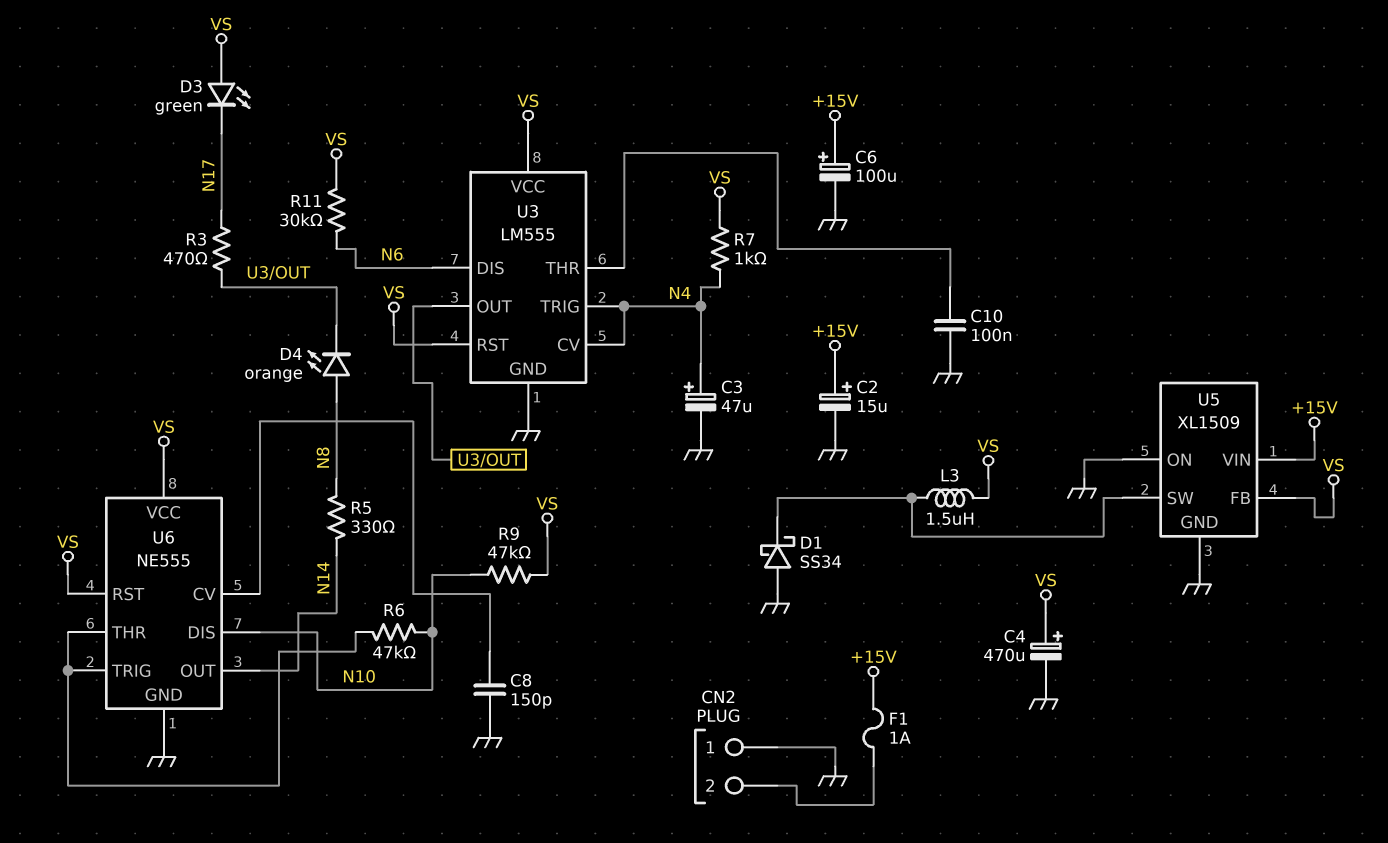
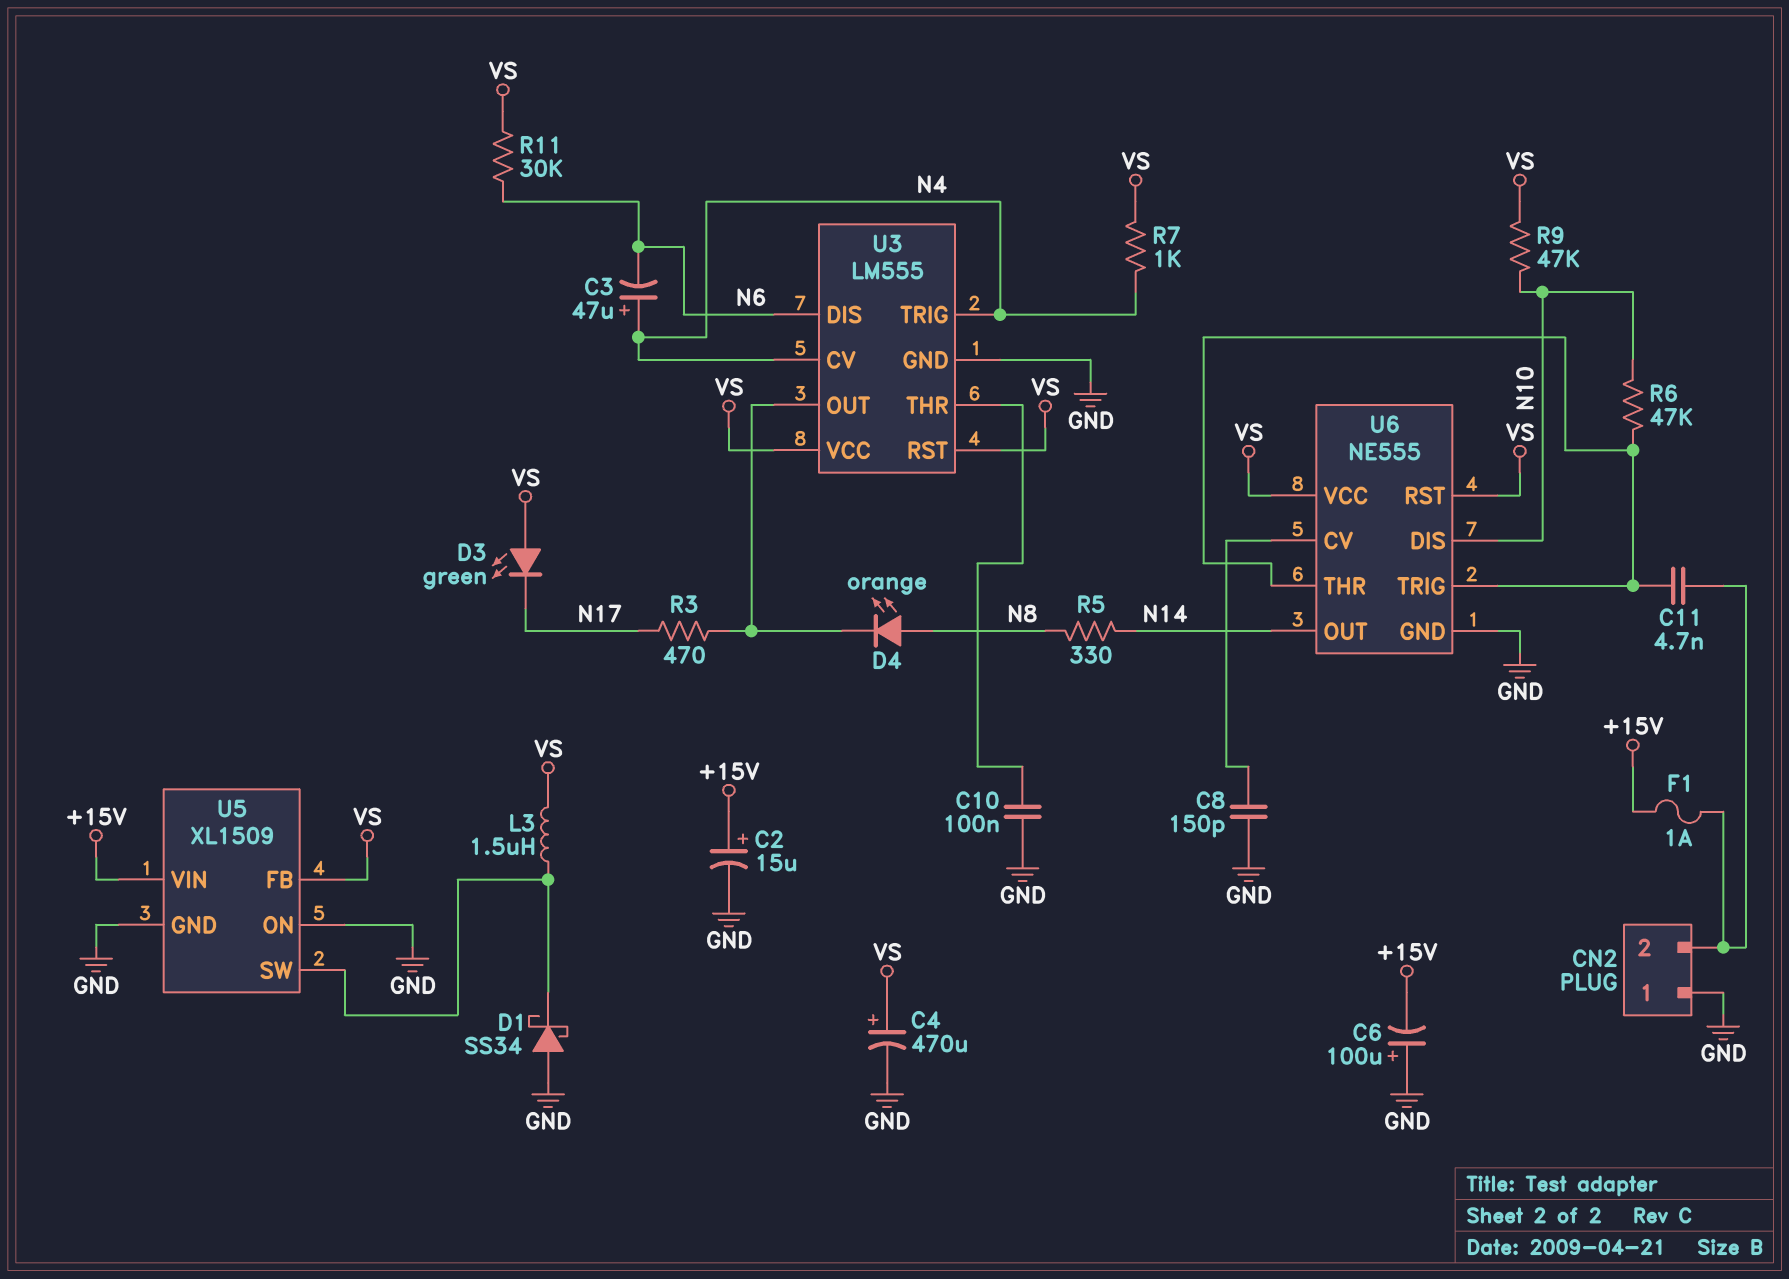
C3: 47uF (plus N4, minus GND) -> 47uF (plus N4, minus N6)
C6: 100uF (plus +15V, minus GND) -> 100uF (plus GND, minus +15V)
C11: none -> 4.7nF (CN2/2, U6/THR)

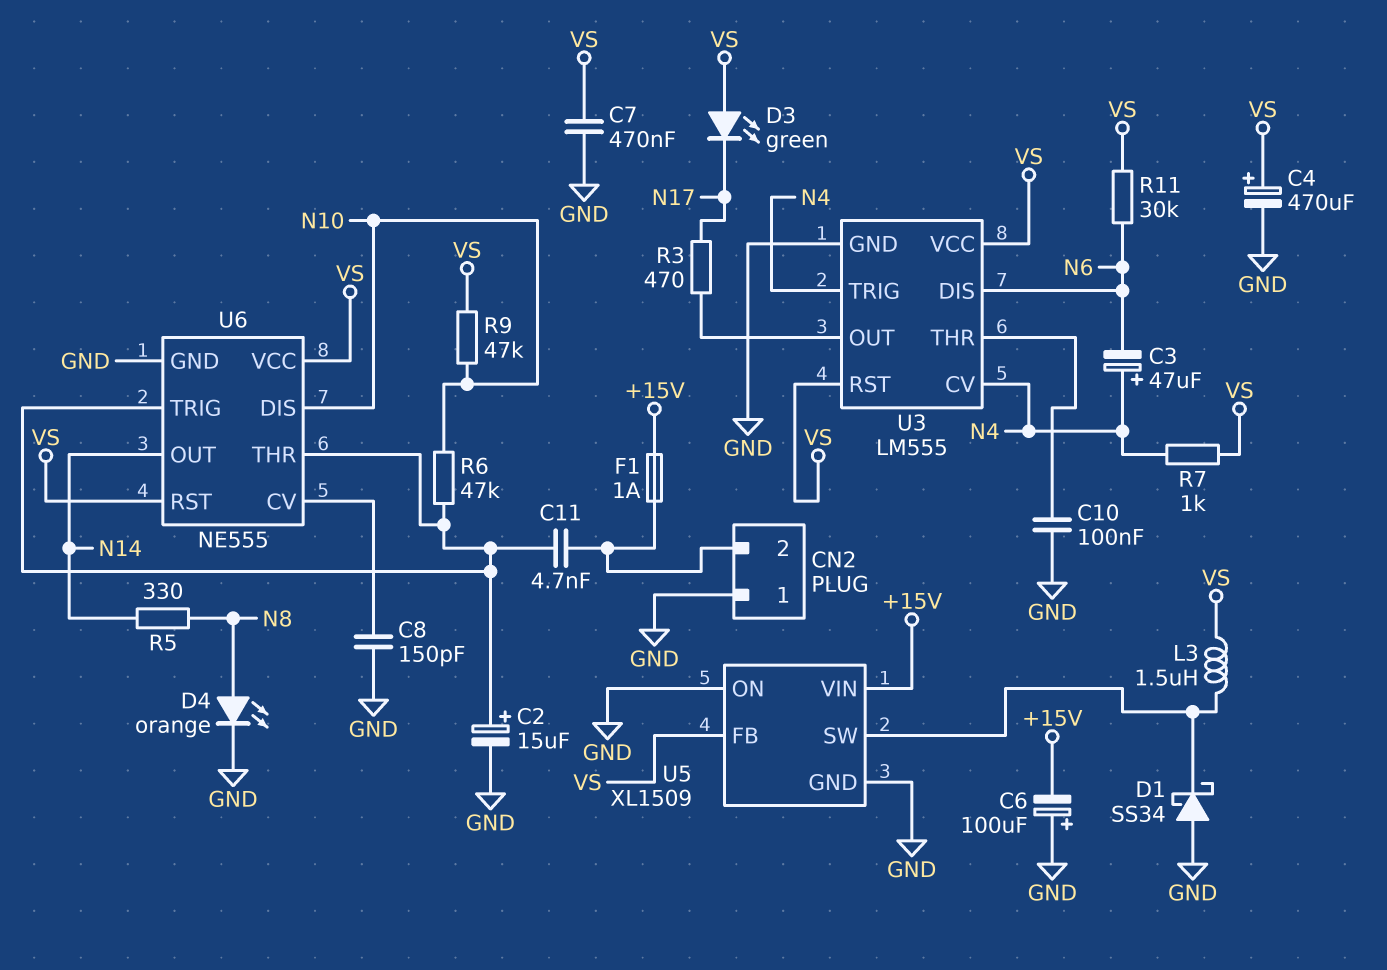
C2: 15uF (plus +15V, minus GND) -> 15uF (plus U6/THR, minus GND)
C7: none -> 470nF (GND, VS)
D4: LED orange (A N8, K U3/OUT) -> LED orange (A N8, K GND)

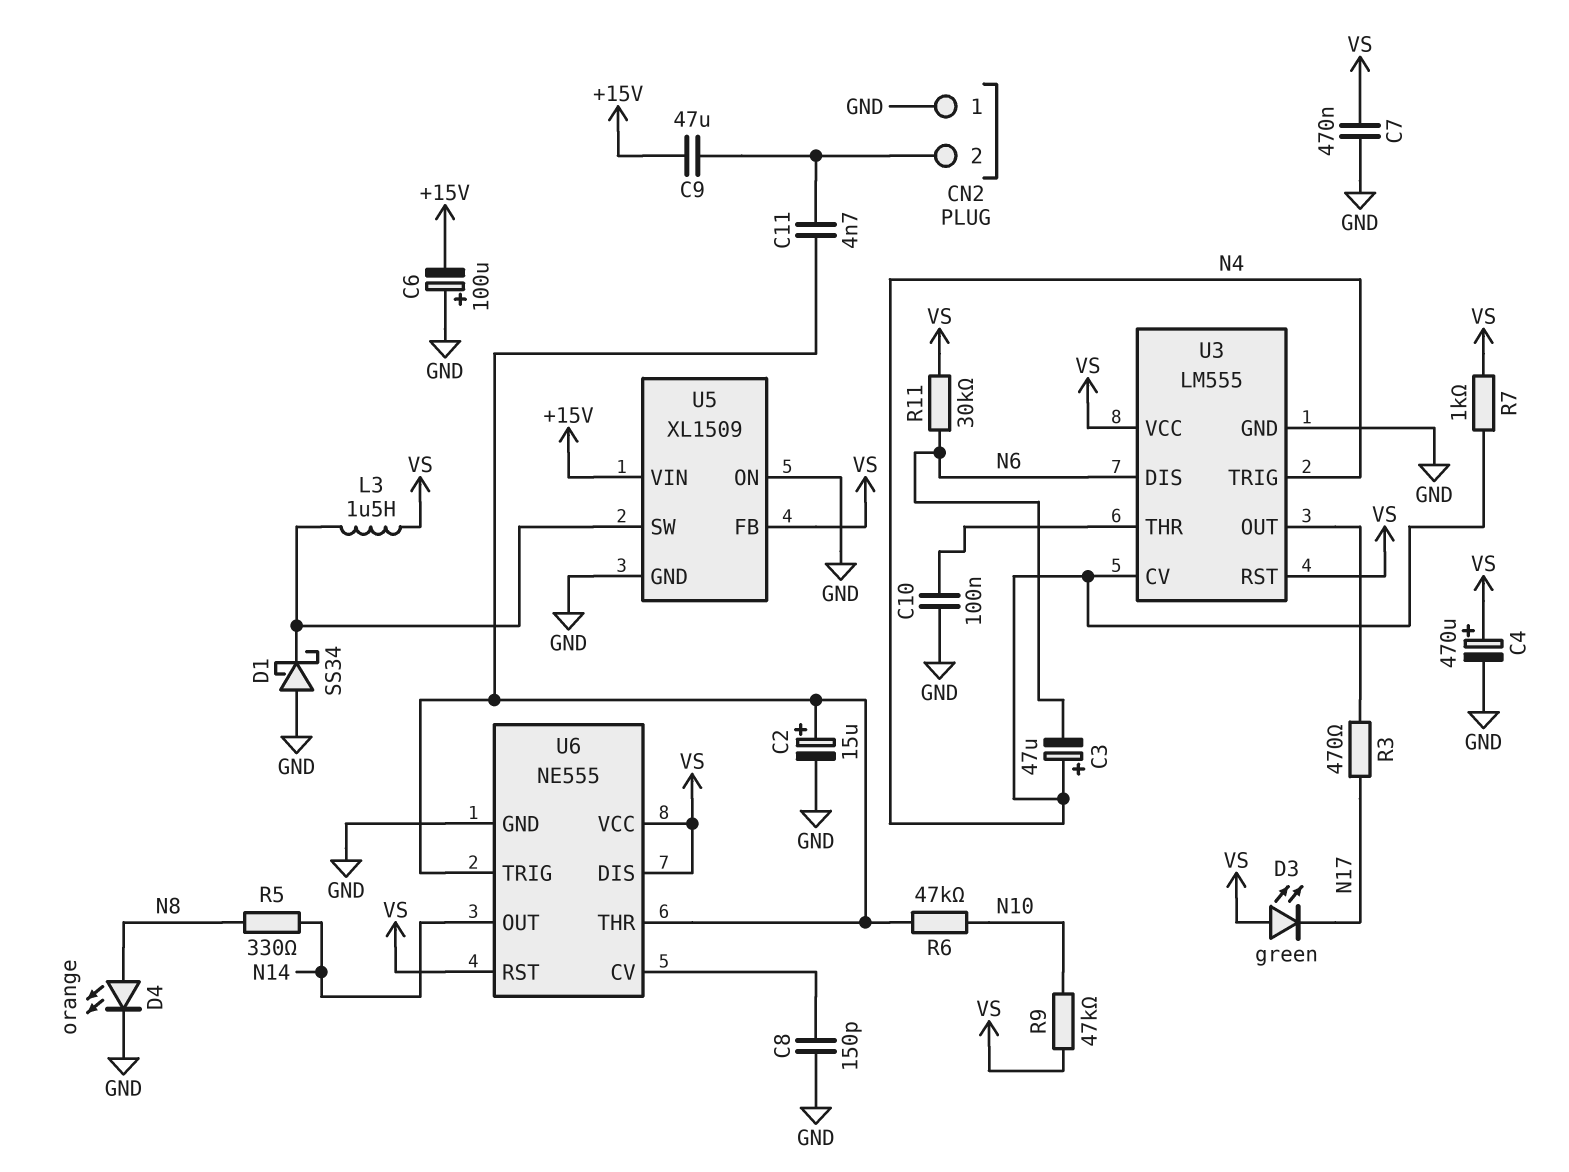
C9: none -> 47uF (+15V, CN2/2)
F1: 1A (+15V, CN2/2) -> none
U6 pin DIS: N10 -> VS

